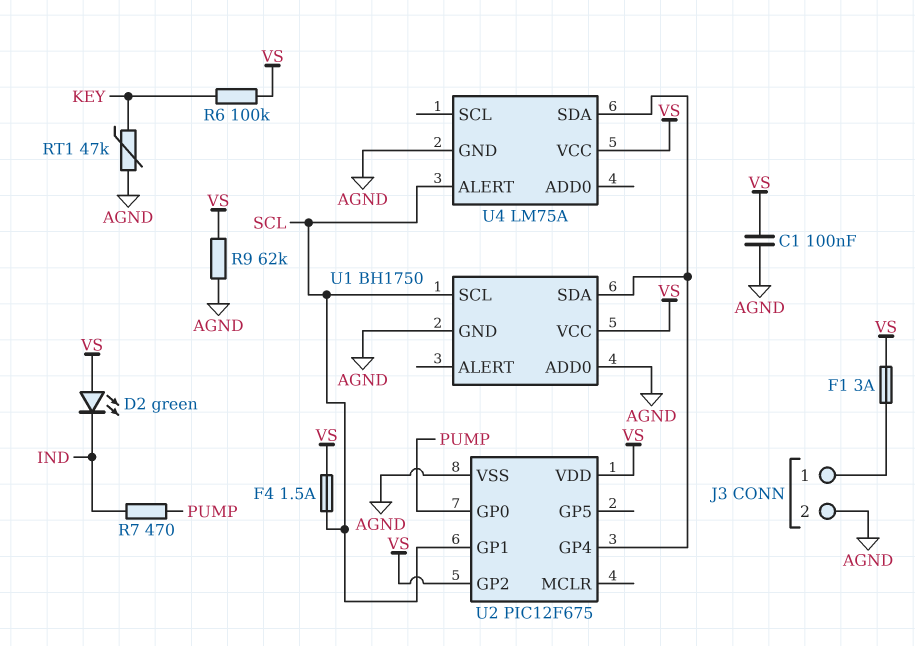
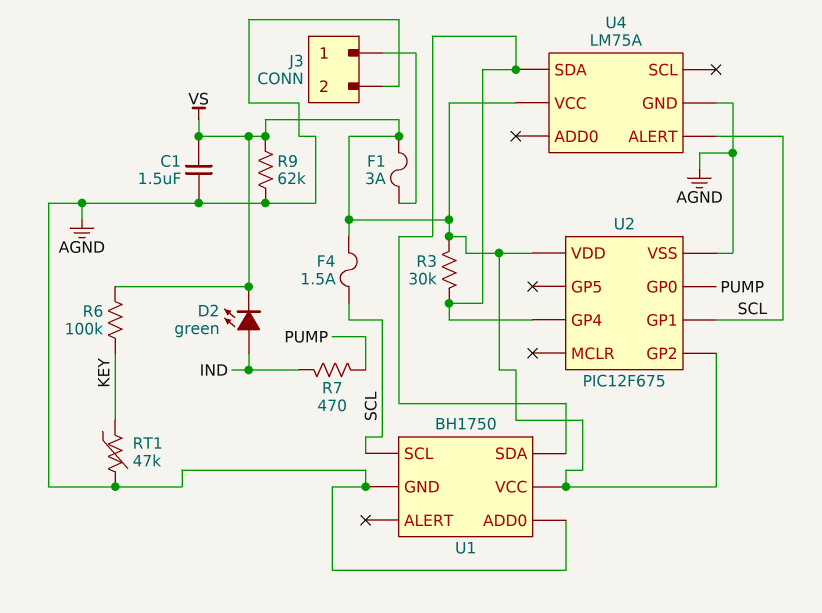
C1: 100nF (AGND, VS) -> 1.5uF (AGND, VS)
D2: LED green (A VS, K IND) -> LED green (A IND, K VS)
R3: none -> 30k (U1/SDA, VS)

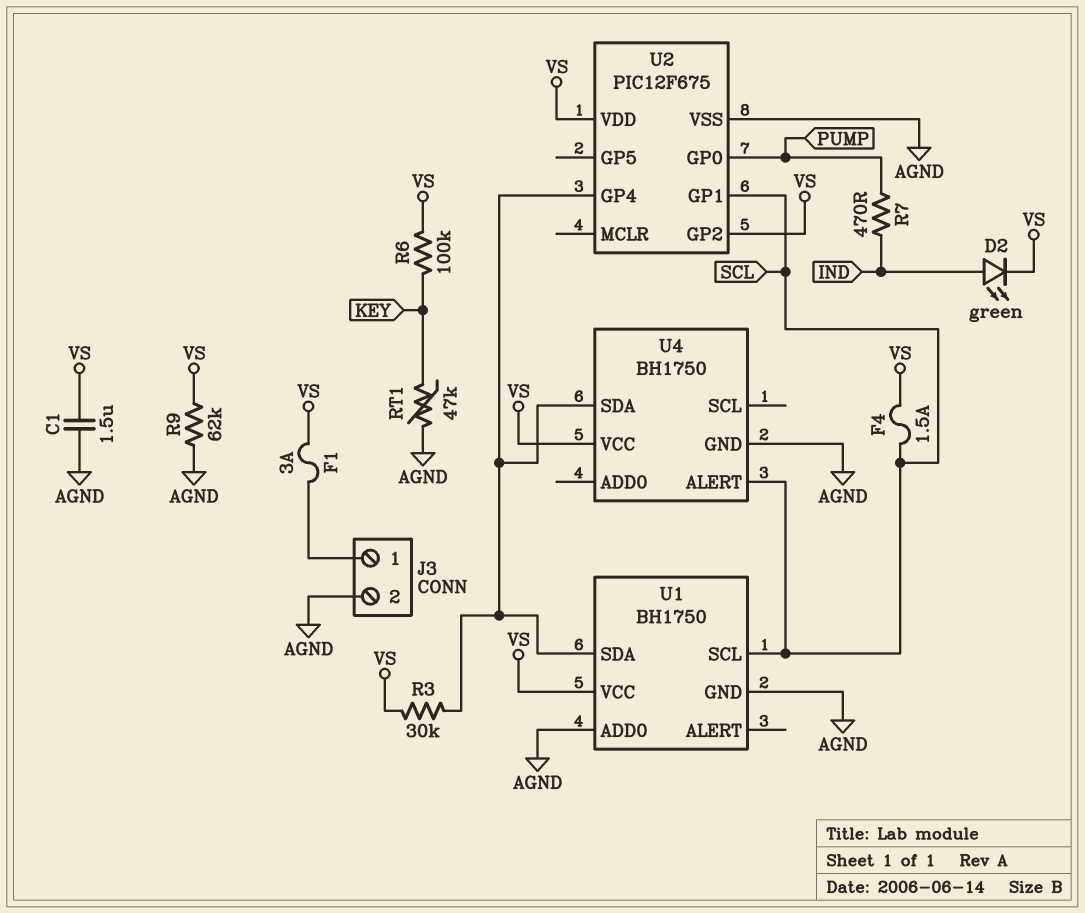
U4: LM75A -> BH1750

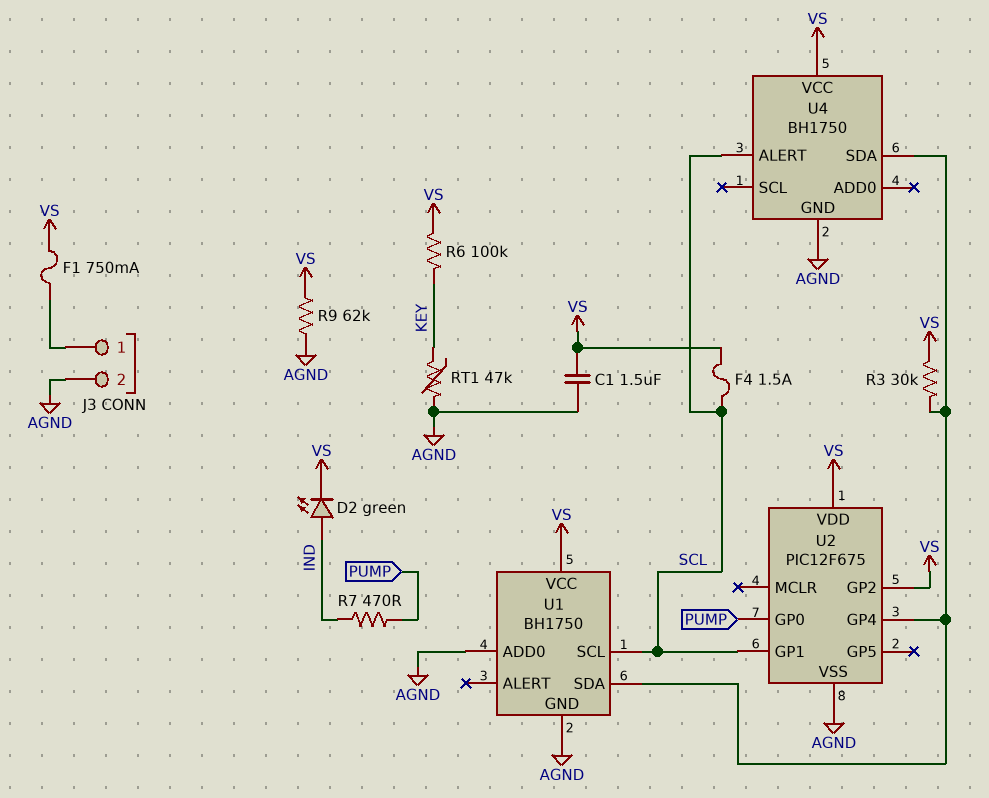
F1: 3A (J3/1, VS) -> 750mA (J3/1, VS)

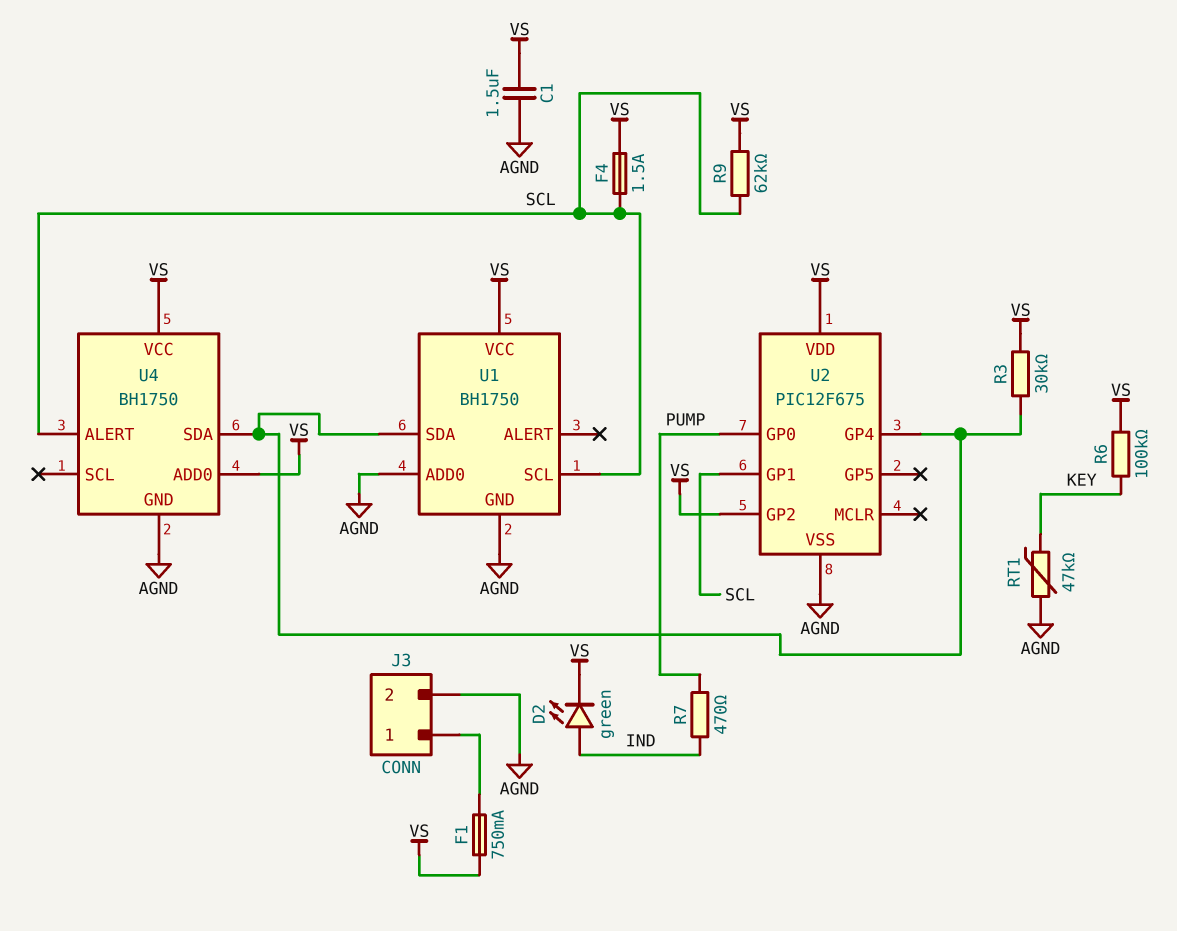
R9: 62k (AGND, VS) -> 62k (SCL, VS)
U4 pin ADD0: none -> VS

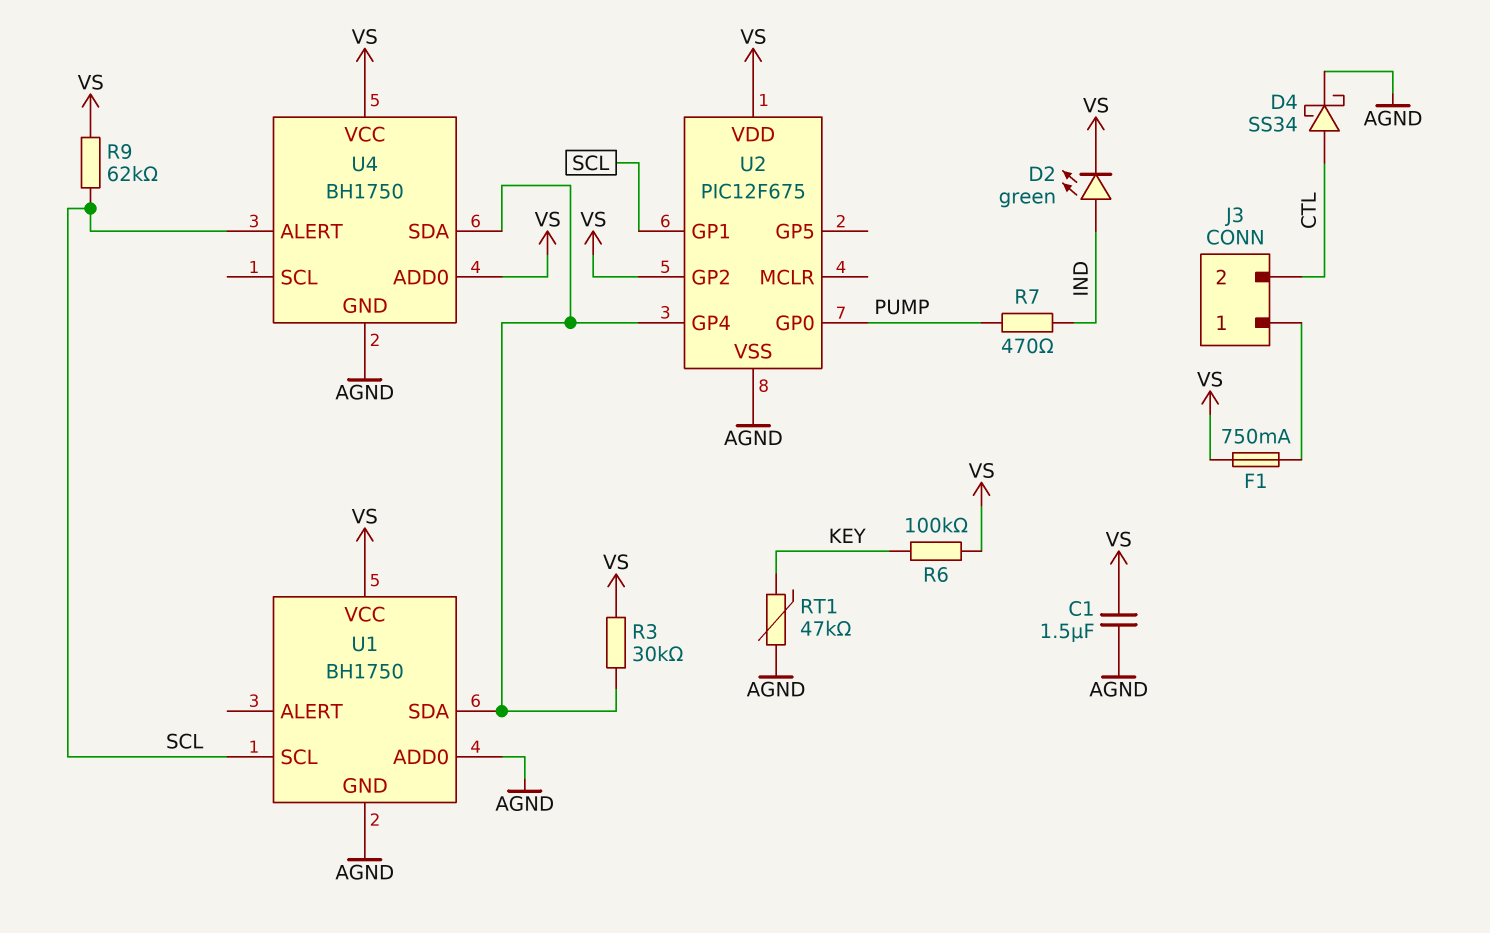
D4: none -> schottky SS34 (A CTL, K AGND)
F4: 1.5A (SCL, VS) -> none
J3 pin 2: AGND -> CTL

